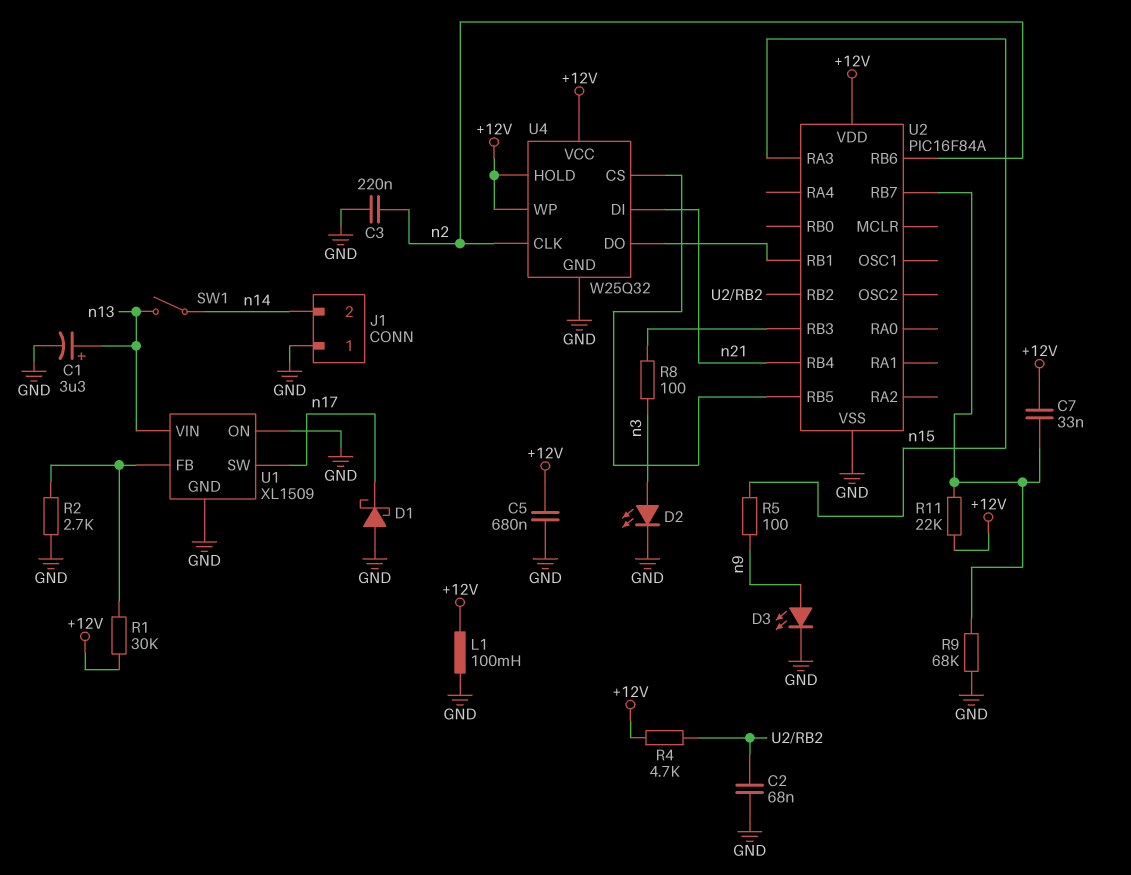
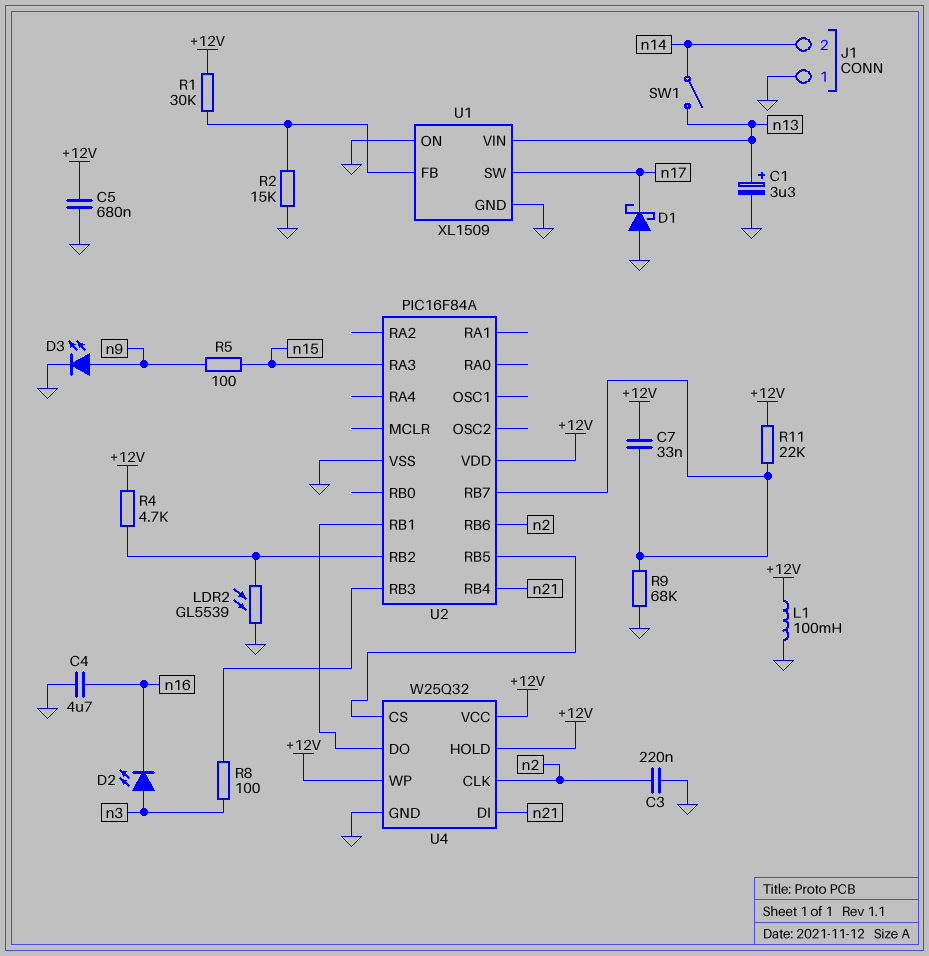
C2: 68nF (GND, U2/RB2) -> none
C4: none -> 4.7uF (GND, n16)
D2: LED (A n3, K GND) -> LED (A n3, K n16)
LDR2: none -> GL5539 (GND, U2/RB2)
R2: 2.7k (GND, U1/FB) -> 15k (GND, U1/FB)

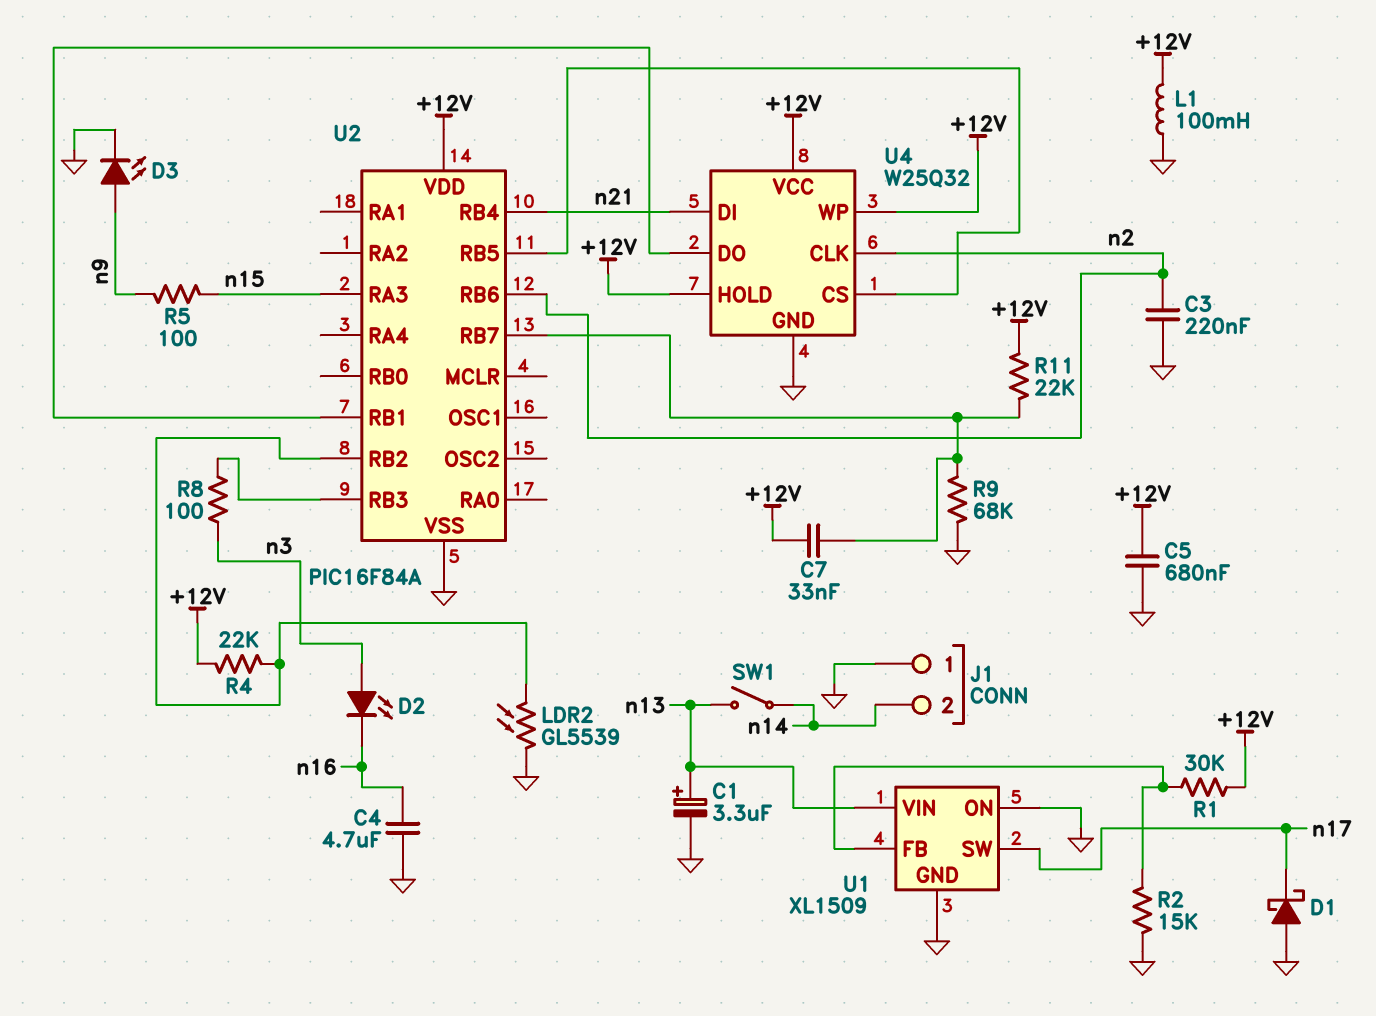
R4: 4.7k (+12V, U2/RB2) -> 22k (+12V, U2/RB2)

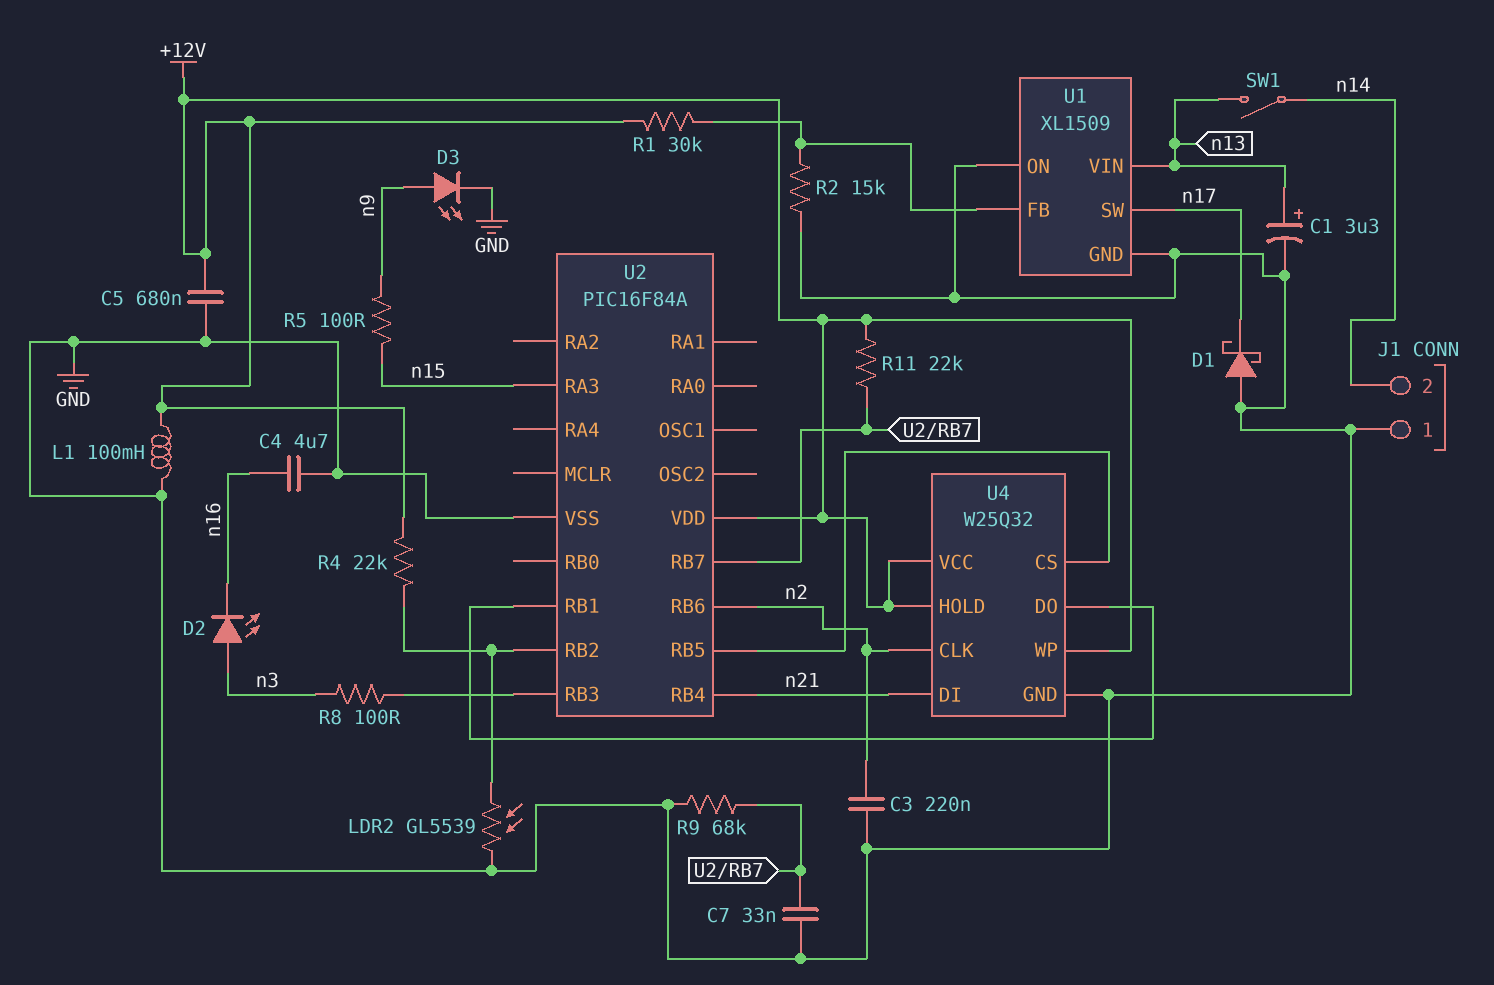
C7: 33nF (+12V, U2/RB7) -> 33nF (GND, U2/RB7)

